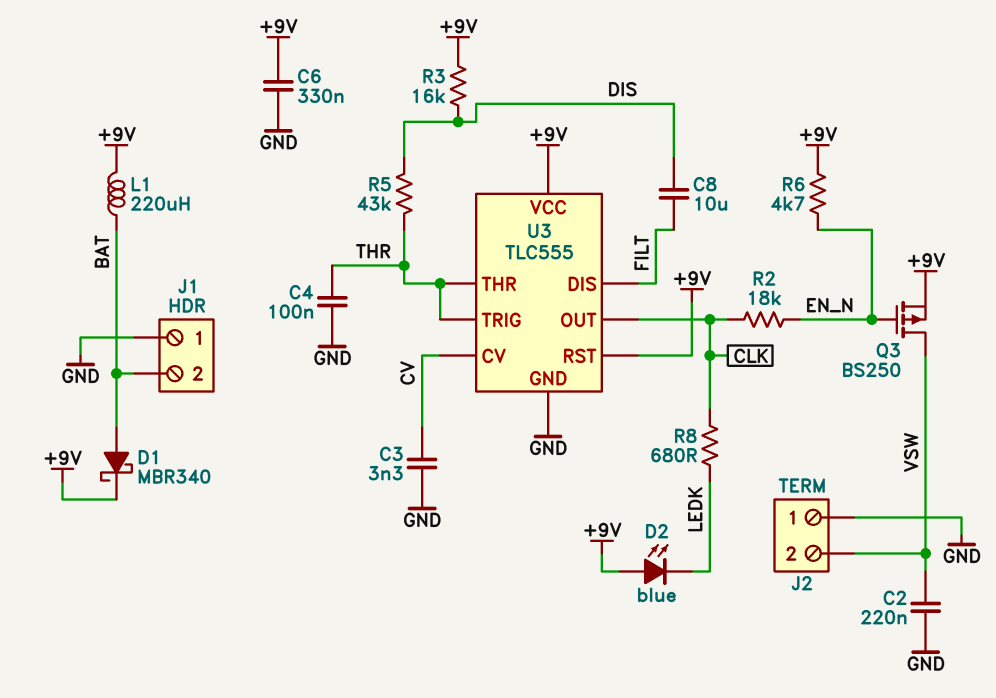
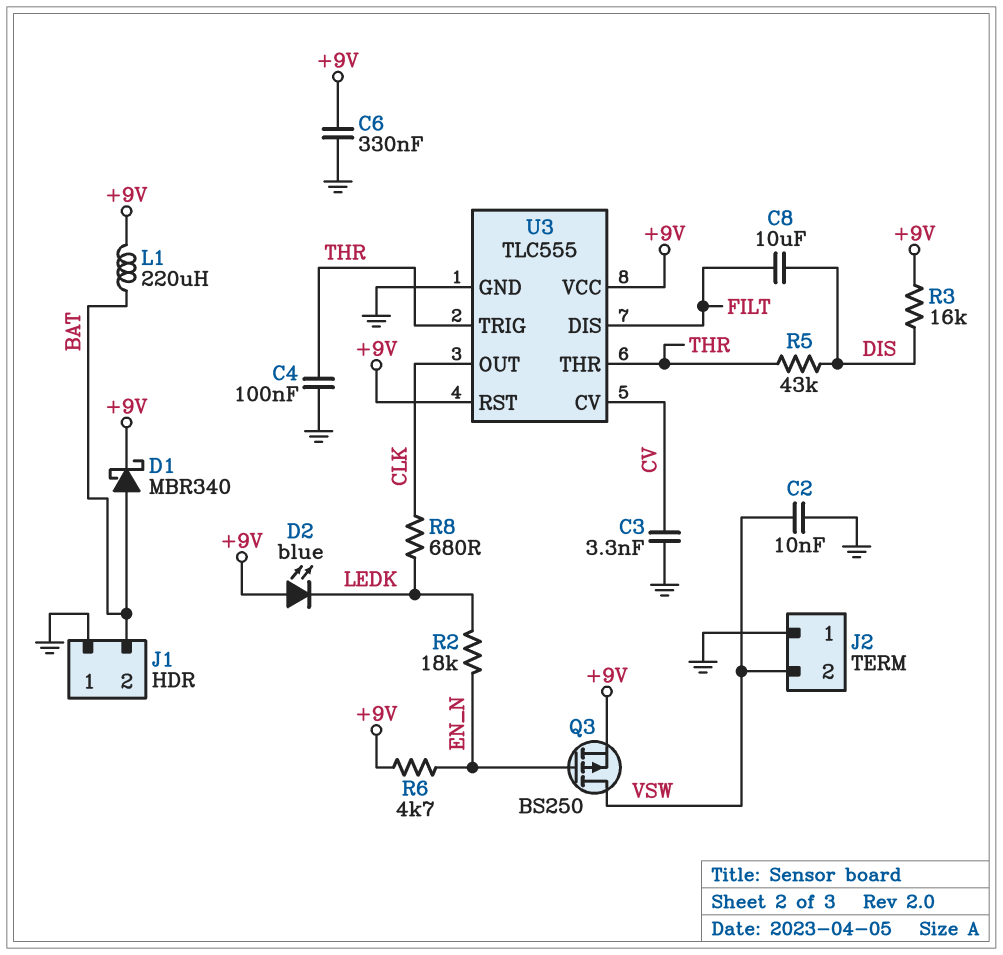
C2: 220nF (GND, VSW) -> 10nF (GND, VSW)
R2: 18k (CLK, EN_N) -> 18k (EN_N, LEDK)

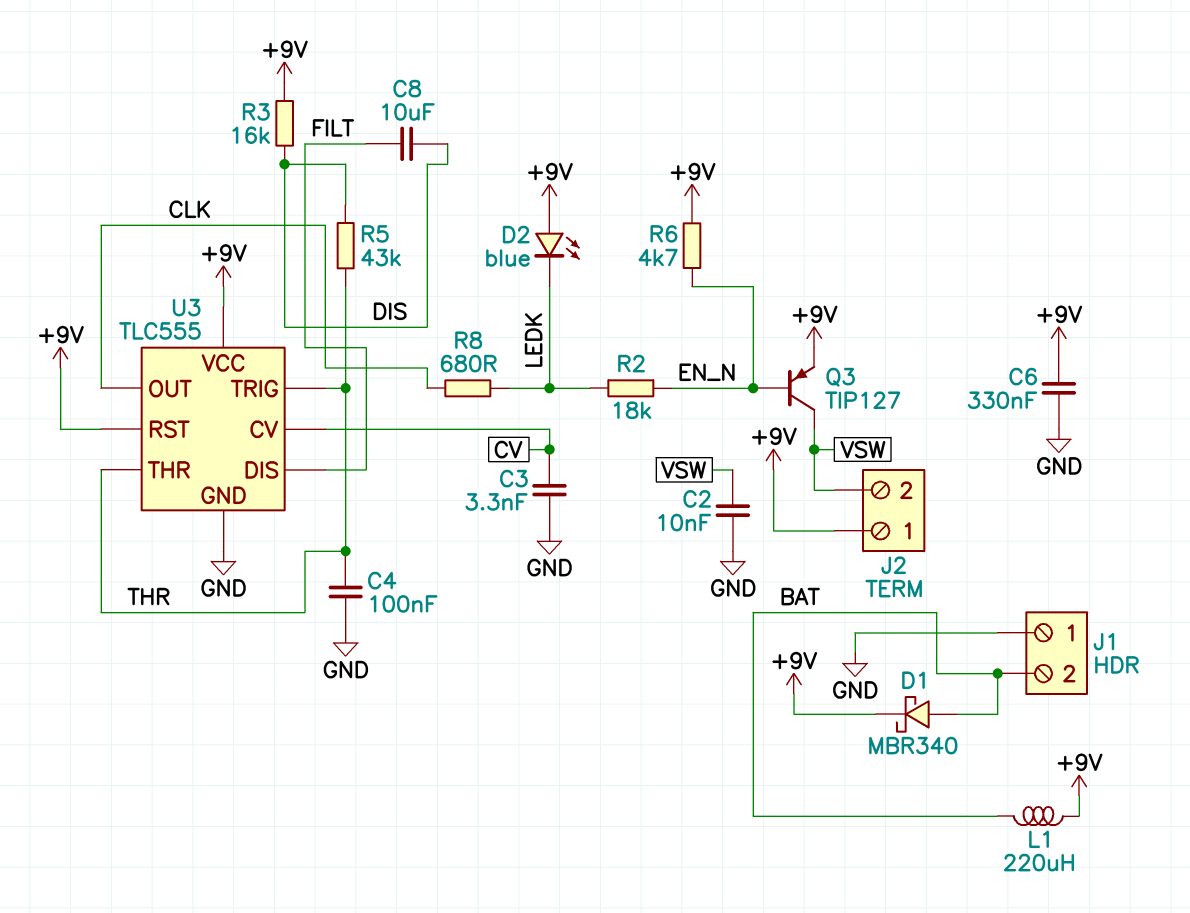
J2 pin 1: GND -> +9V
Q3: PMOS BS250 (G EN_N, D VSW, S +9V) -> PNP TIP127 (B EN_N, C VSW, E +9V)

